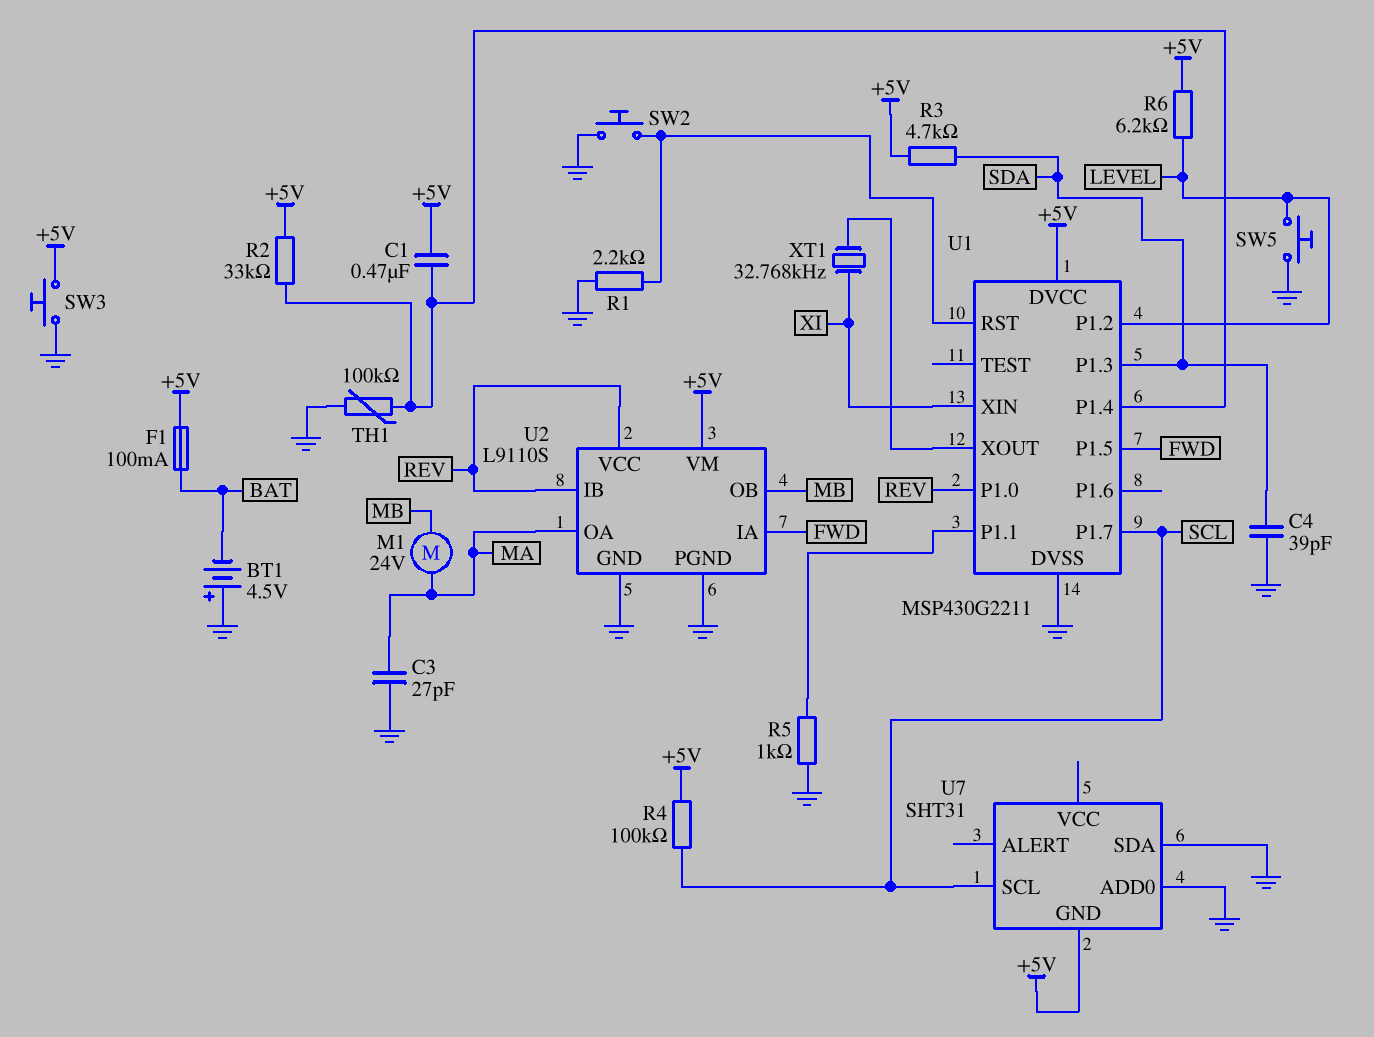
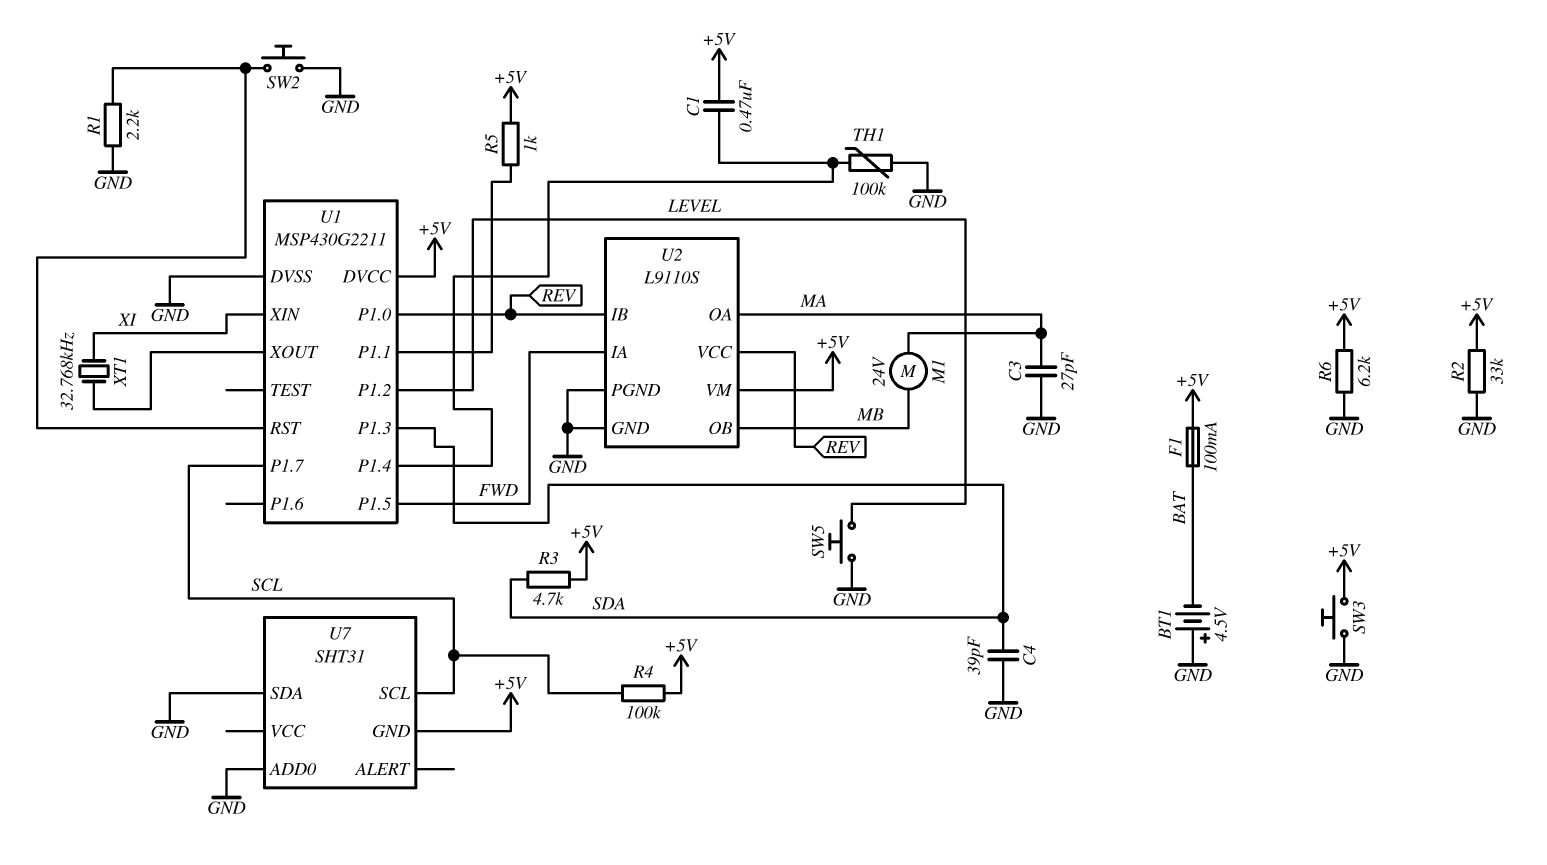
R2: 33k (+5V, U1/P1.4) -> 33k (+5V, GND)
R5: 1k (GND, U1/P1.1) -> 1k (+5V, U1/P1.1)
R6: 6.2k (+5V, LEVEL) -> 6.2k (+5V, GND)

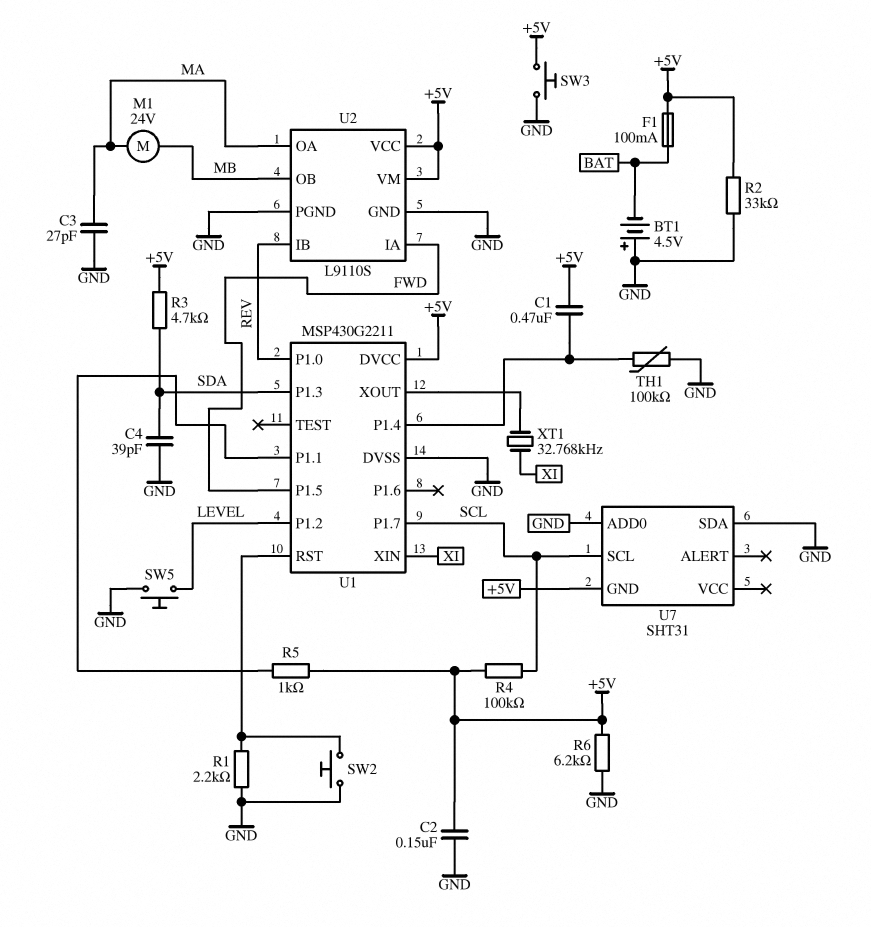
C2: none -> 150nF (+5V, GND)
U2 pin VCC: REV -> +5V

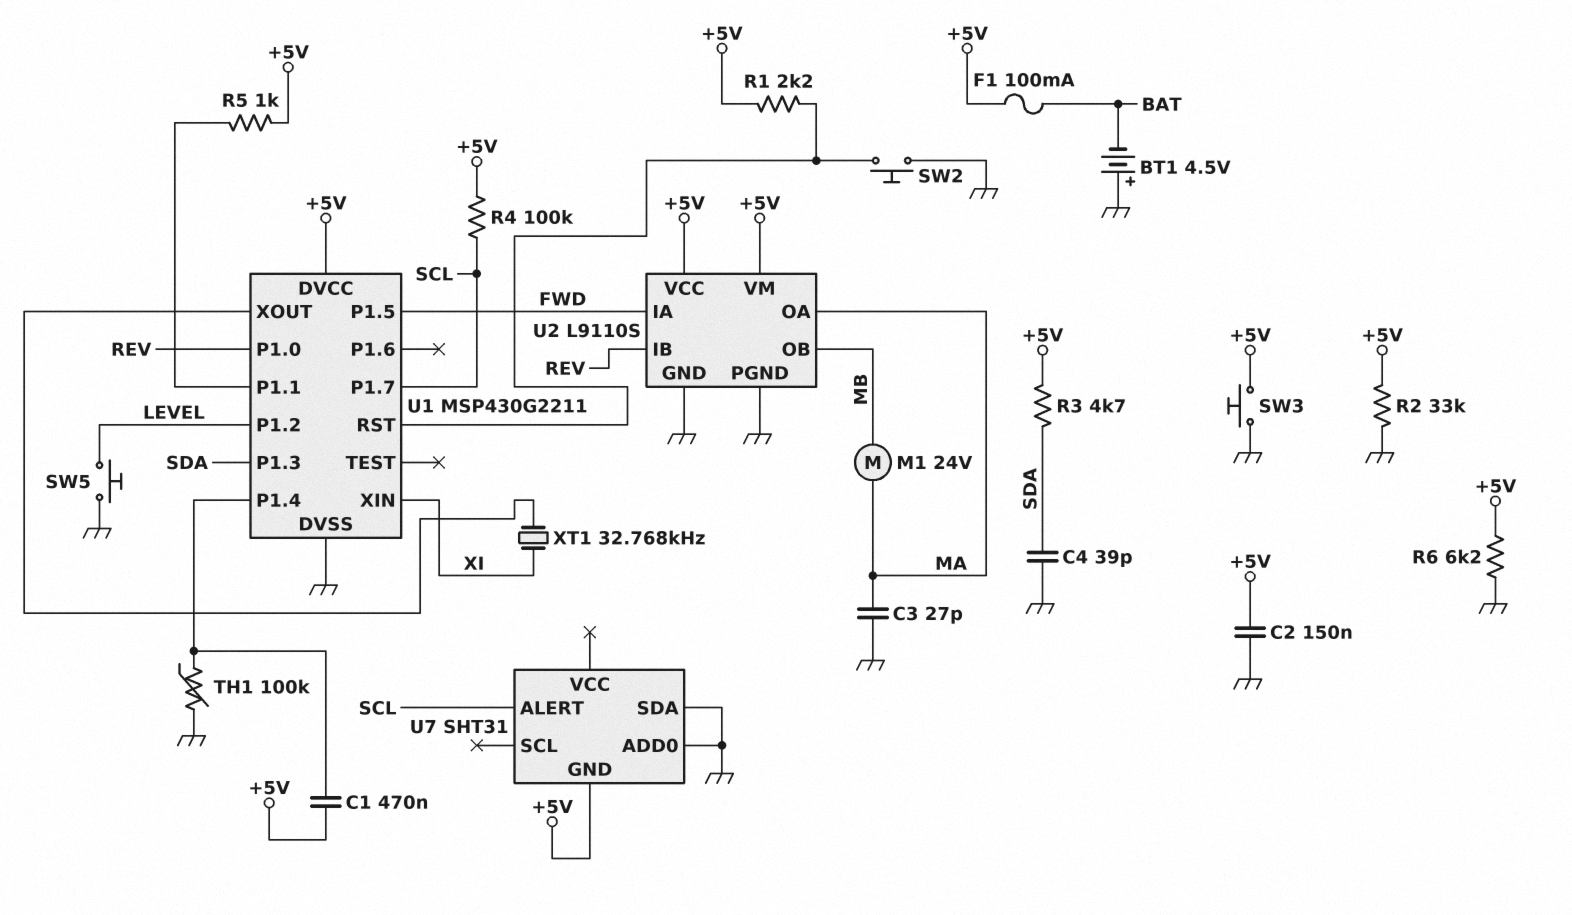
R1: 2.2k (GND, U1/RST) -> 2.2k (+5V, U1/RST)
U7 pin ALERT: none -> SCL
U7 pin SCL: SCL -> none

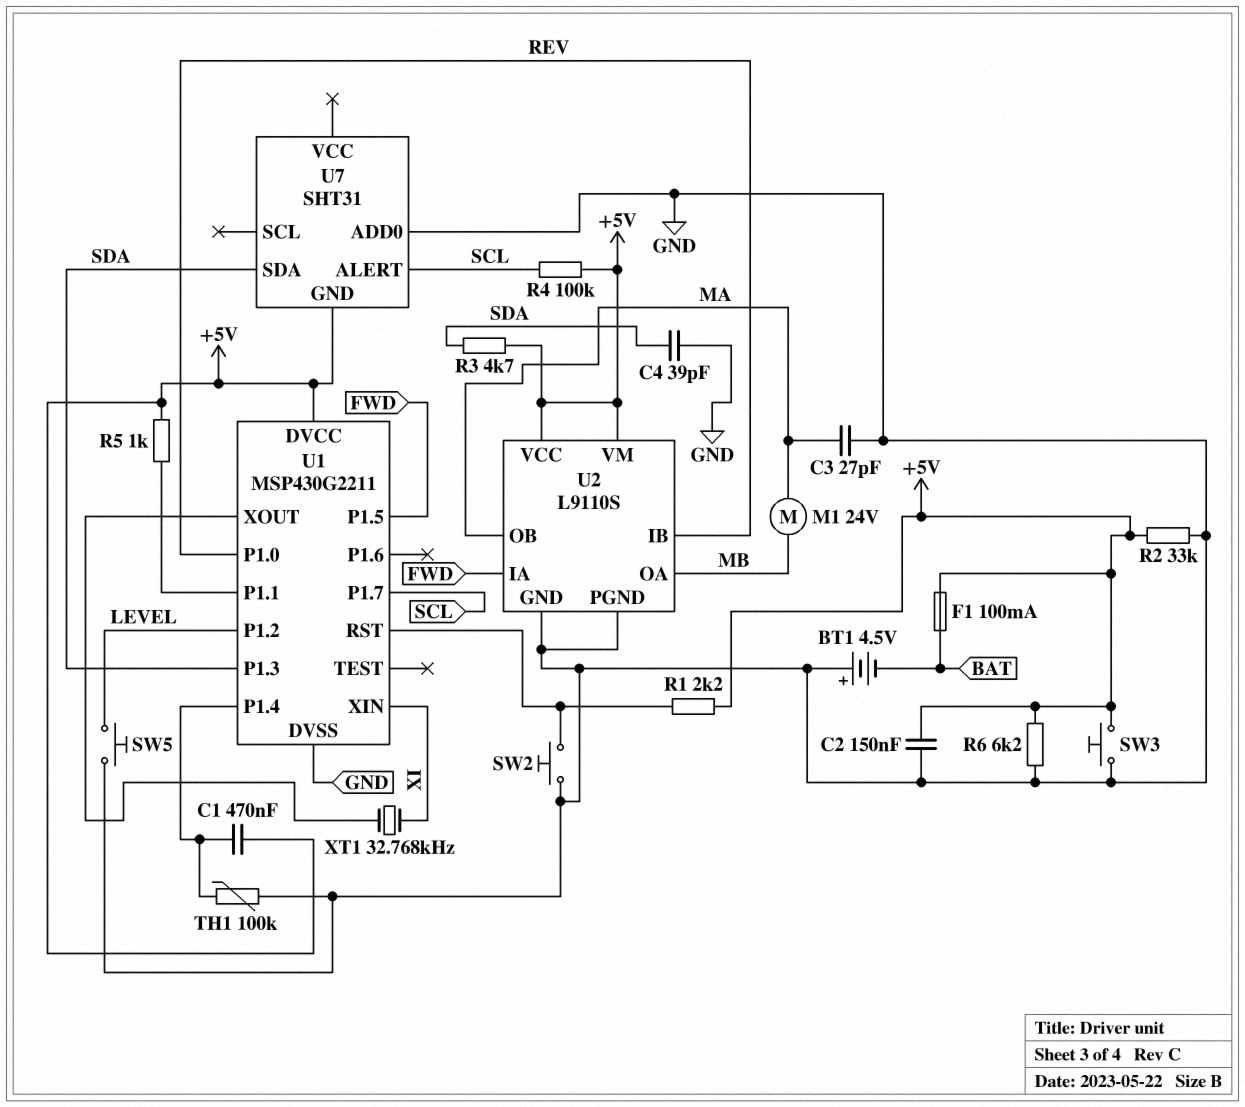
U2 pin OA: MA -> MB
U2 pin OB: MB -> MA
U7 pin SDA: GND -> SDA

